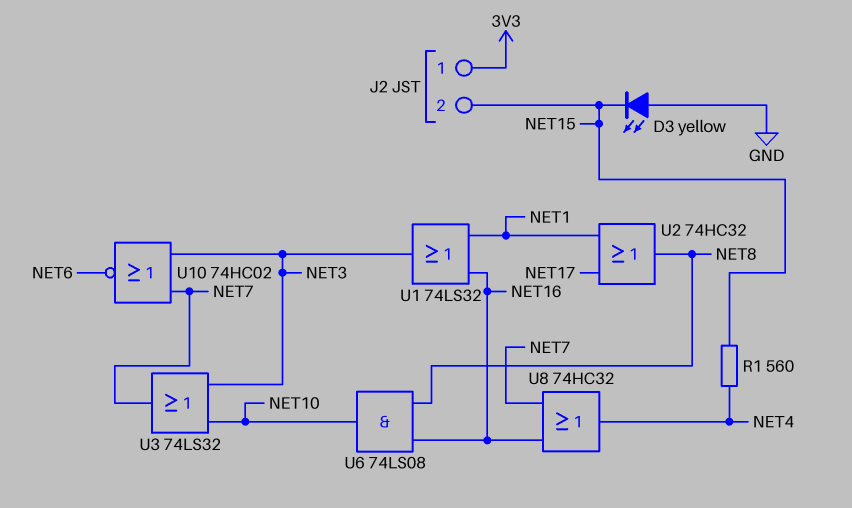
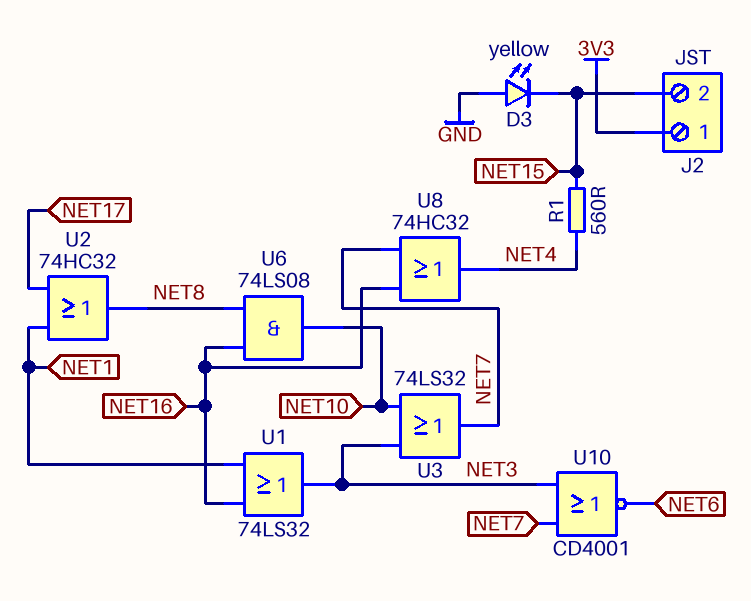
U10: NOR 74HC02 (in NET3, in NET7, out NET6) -> NOR CD4001 (in NET3, in NET7, out NET6)

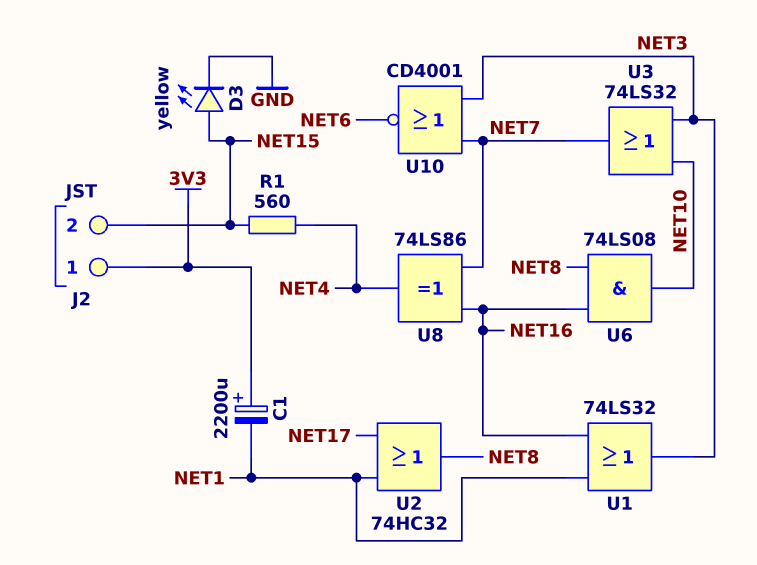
C1: none -> 2200uF (plus 3V3, minus NET1)
D3: LED yellow (A GND, K NET15) -> LED yellow (A NET15, K GND)
U8: OR 74HC32 (in NET7, in NET16, out NET4) -> XOR 74LS86 (in NET7, in NET16, out NET4)

